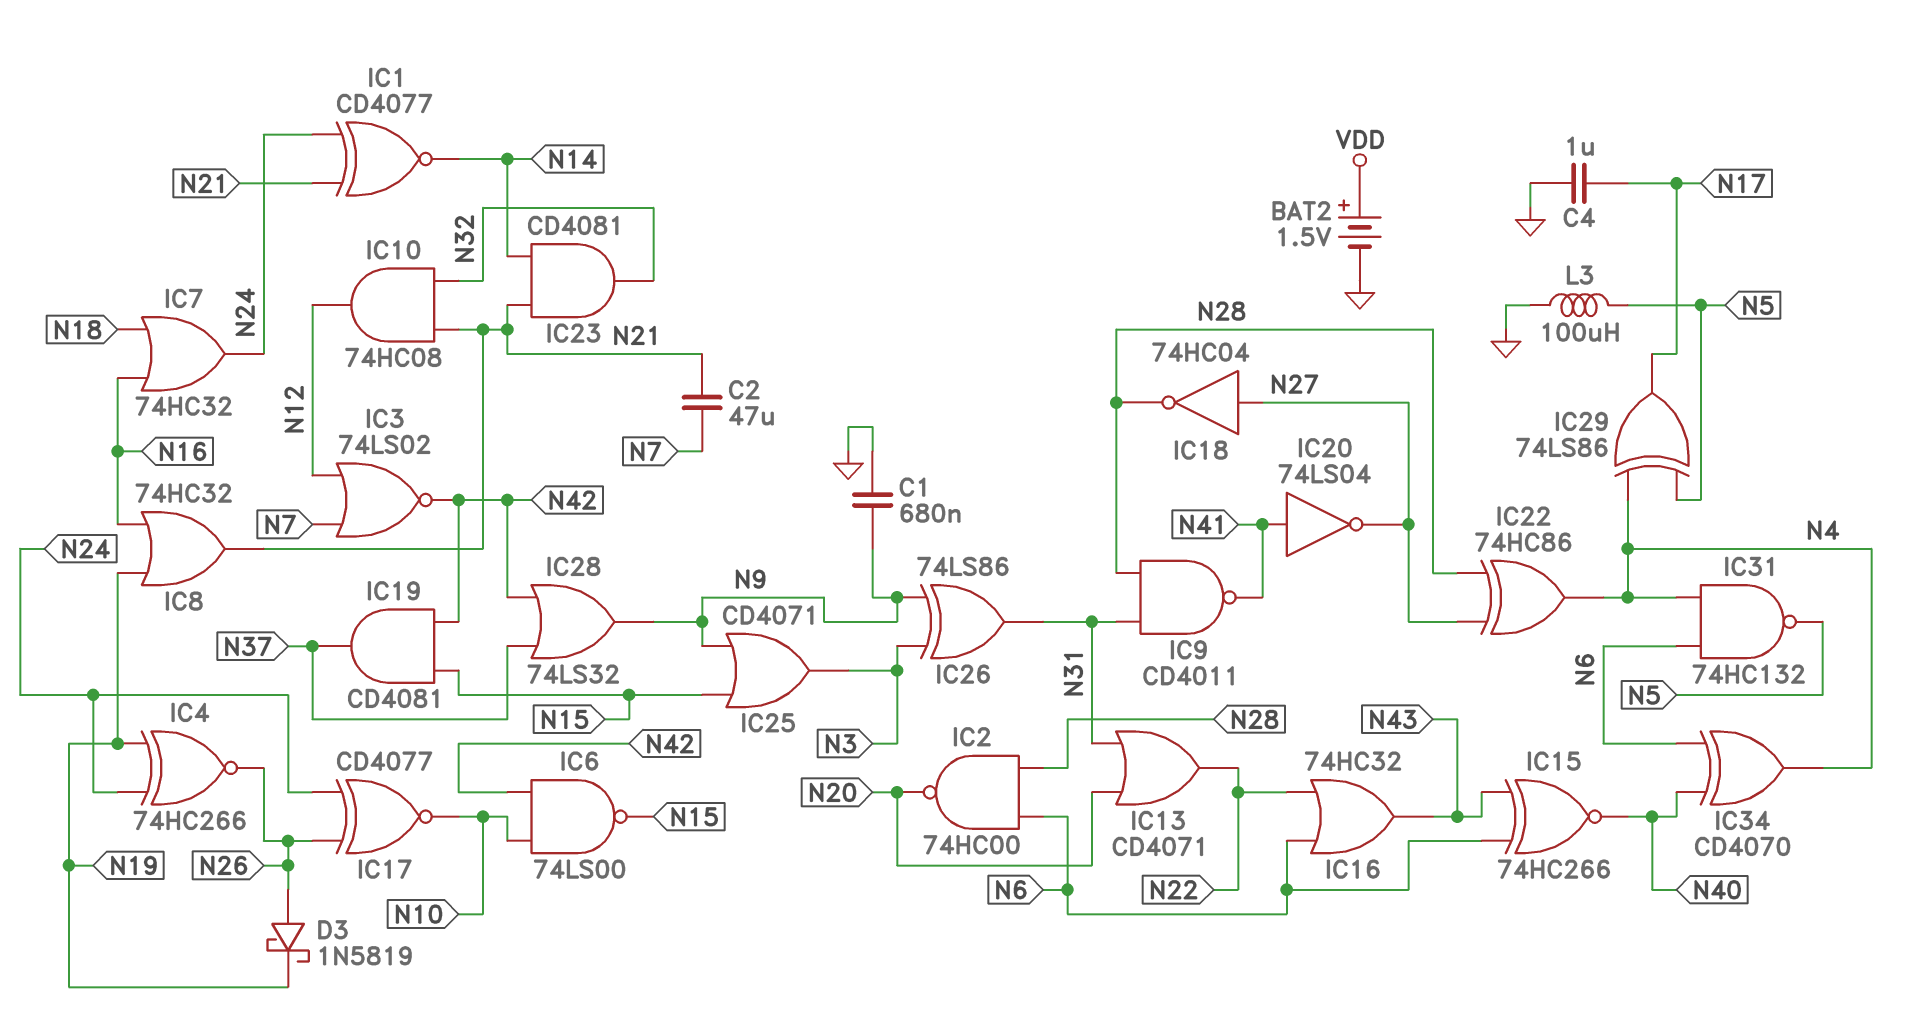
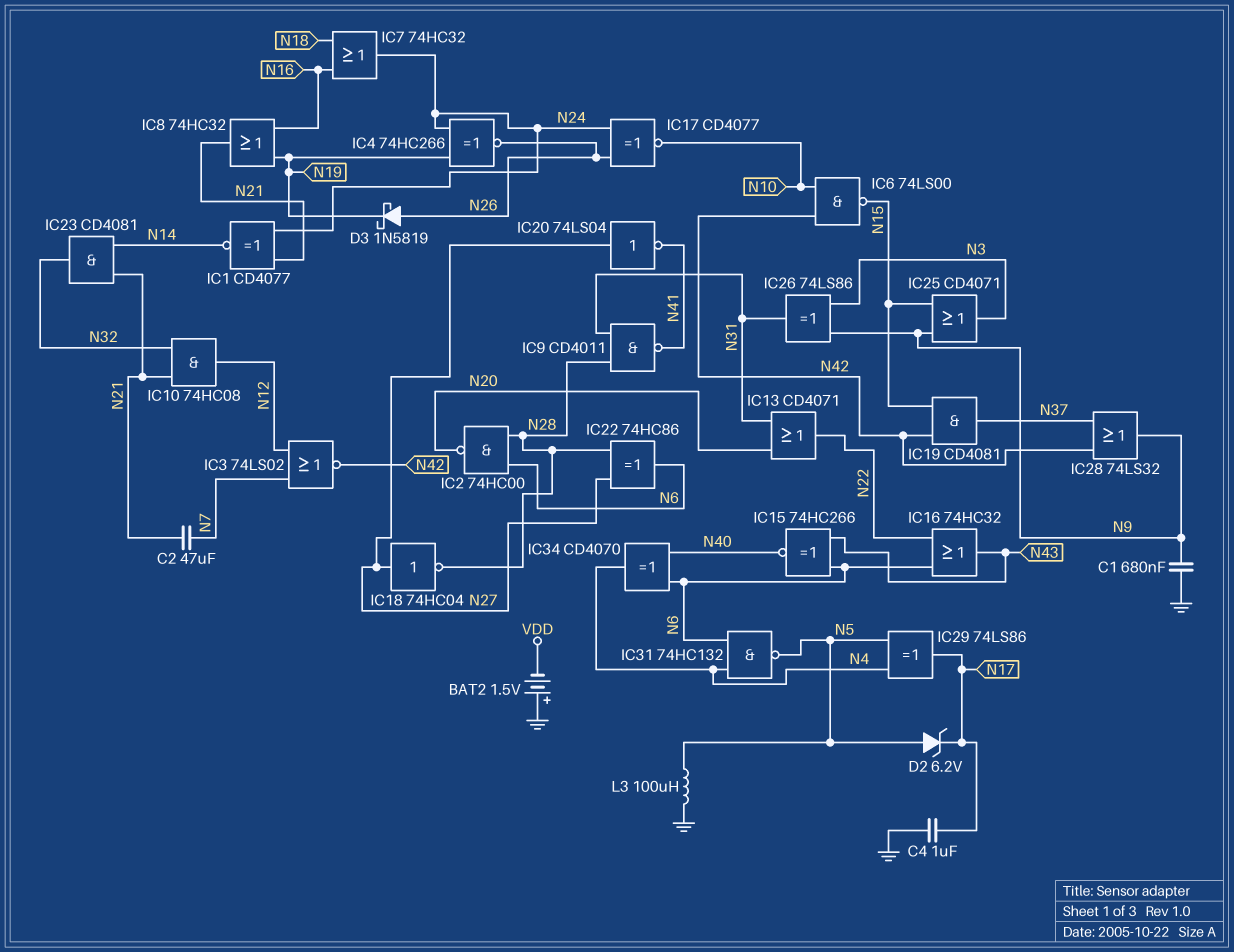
BAT2: 1.5V (plus VDD, minus GND) -> 1.5V (plus GND, minus VDD)
D2: none -> zener 6.2V (A N5, K N17)
IC20: NOT 74LS04 (in N41, out N27) -> NOT 74LS04 (in N27, out N41)
IC22: XOR 74HC86 (in N27, in N28, out N4) -> XOR 74HC86 (in N27, in N28, out N6)

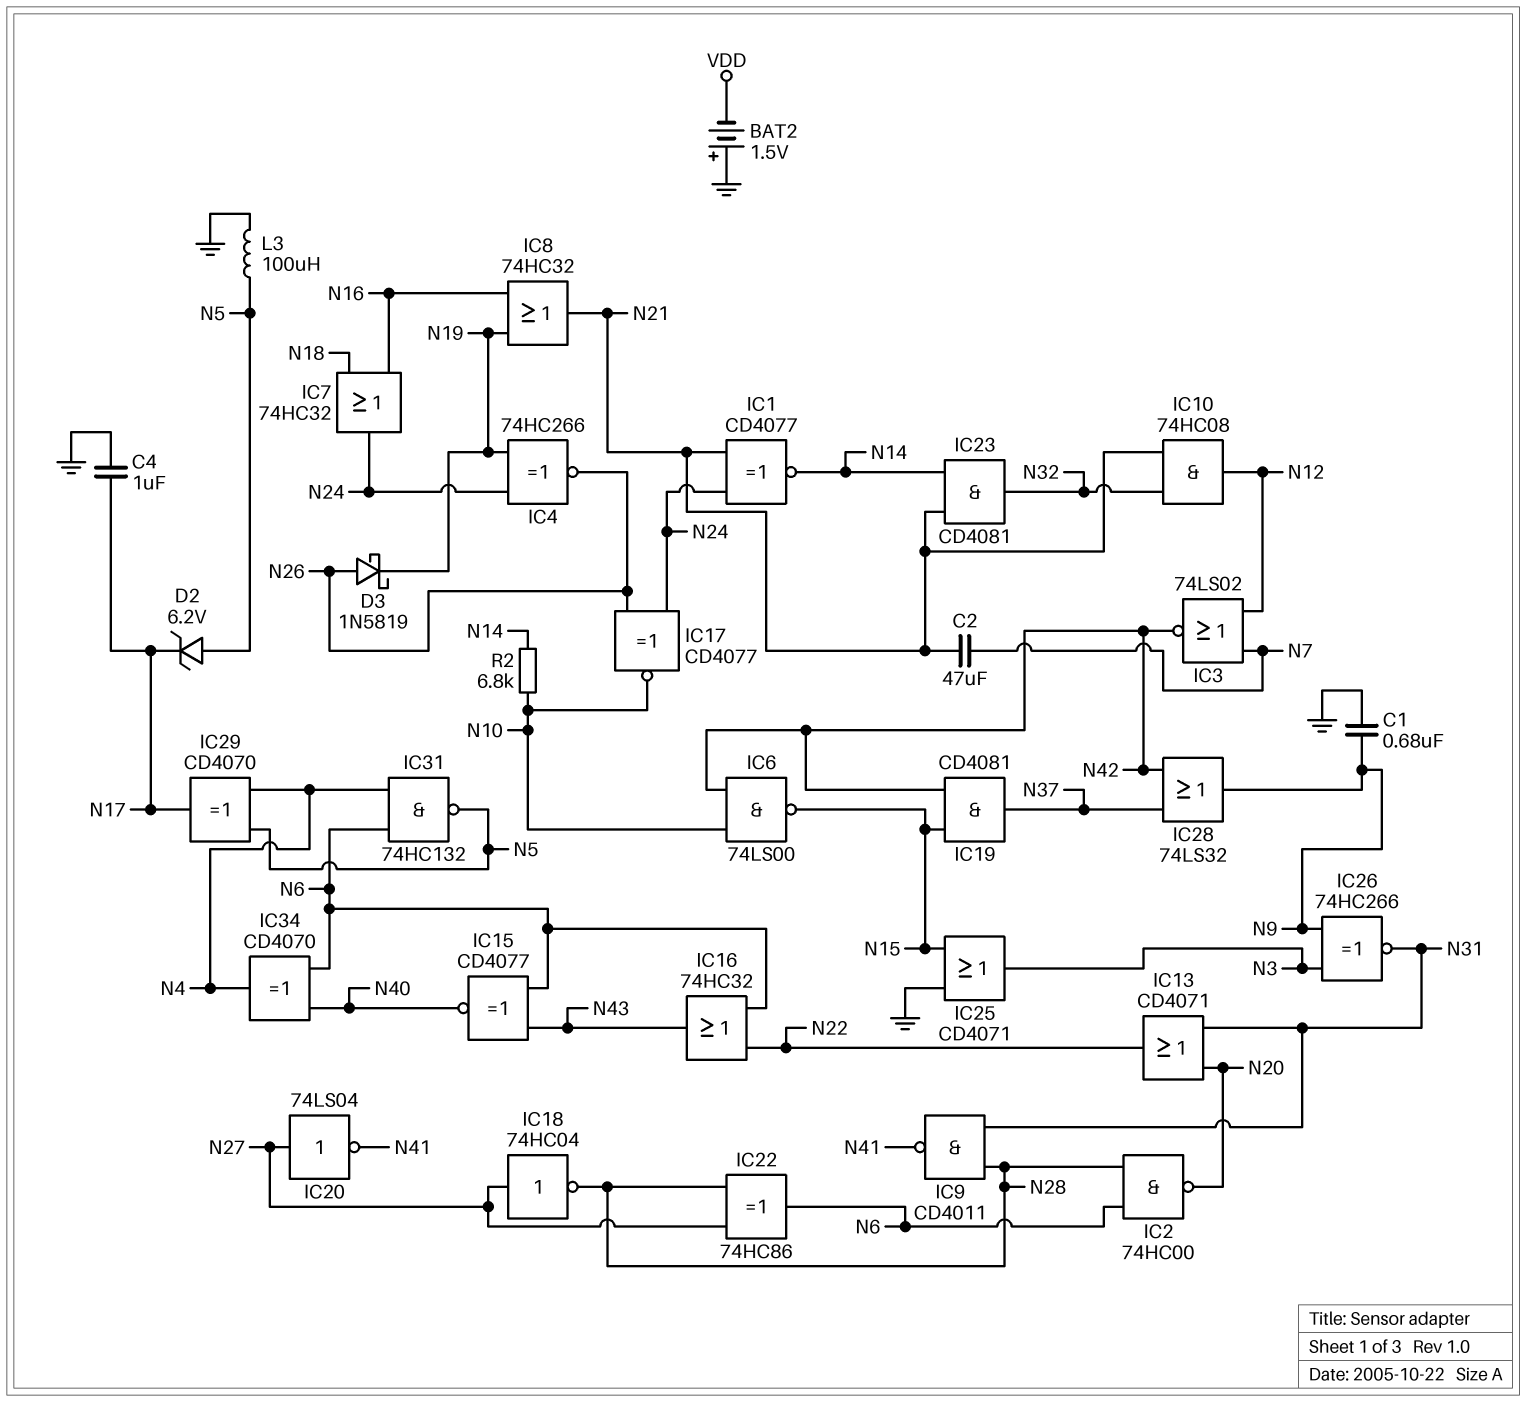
IC15: XNOR 74HC266 (in N6, in N43, out N40) -> XNOR CD4077 (in N6, in N43, out N40)
IC25: OR CD4071 (in N9, in N15, out N3) -> OR CD4071 (in GND, in N15, out N3)
IC26: XOR 74LS86 (in N3, in N9, out N31) -> XNOR 74HC266 (in N3, in N9, out N31)
IC29: XOR 74LS86 (in N4, in N5, out N17) -> XOR CD4070 (in N4, in N5, out N17)
R2: none -> 6.8k (N10, N14)

